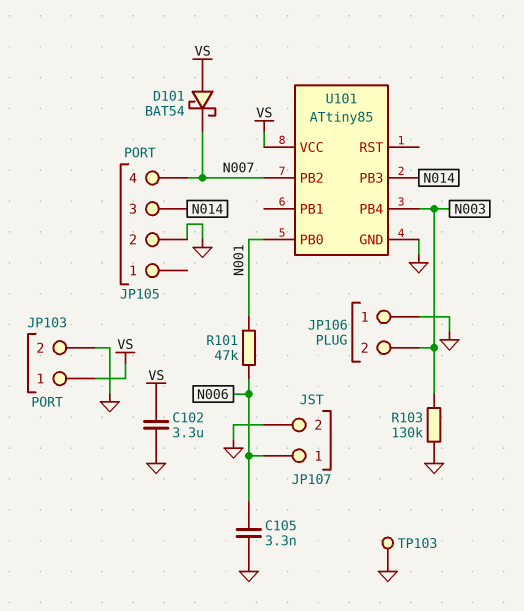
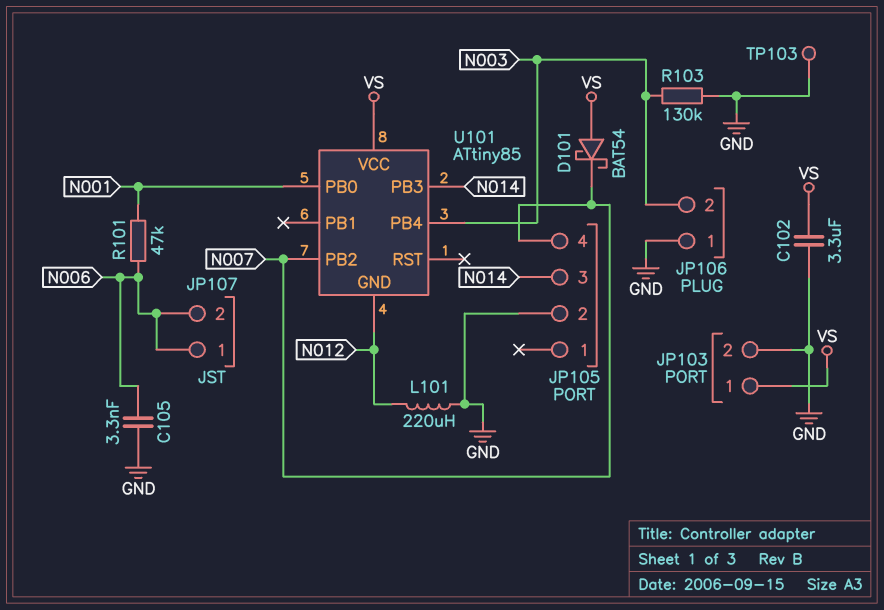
JP107 pin 2: GND -> N006
L101: none -> 220uH (GND, N012)
U101 pin GND: GND -> N012

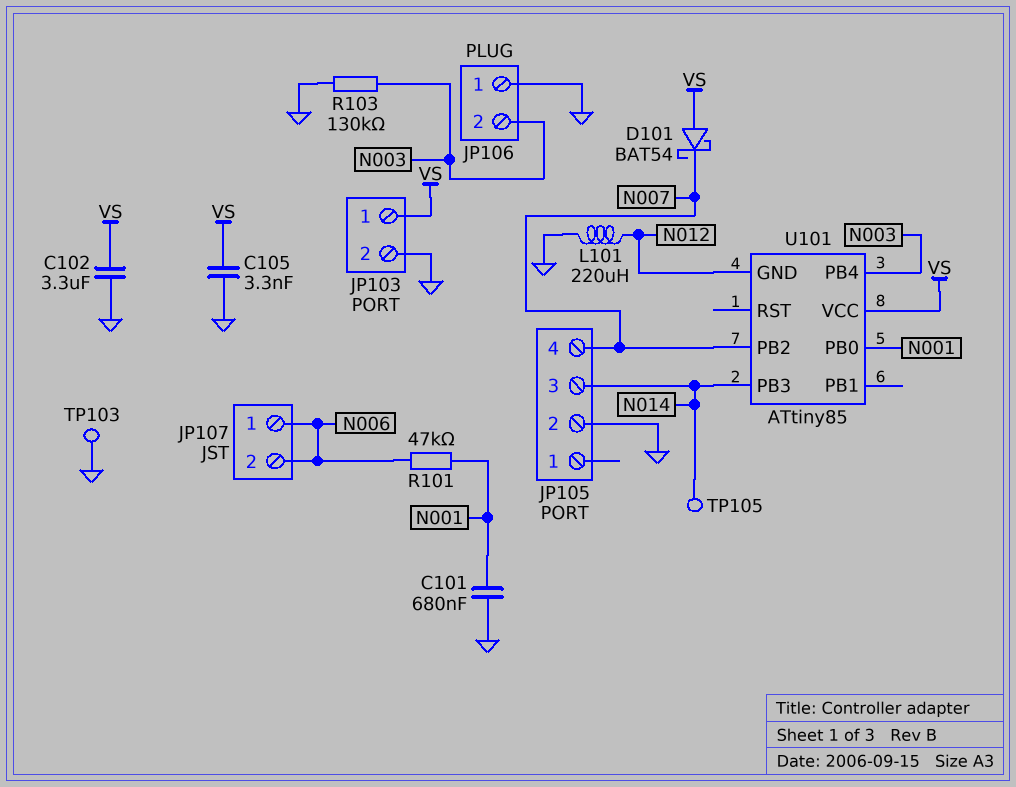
C101: none -> 680nF (GND, N001)
C105: 3.3nF (GND, N006) -> 3.3nF (GND, VS)
TP105: none -> test point (N014)

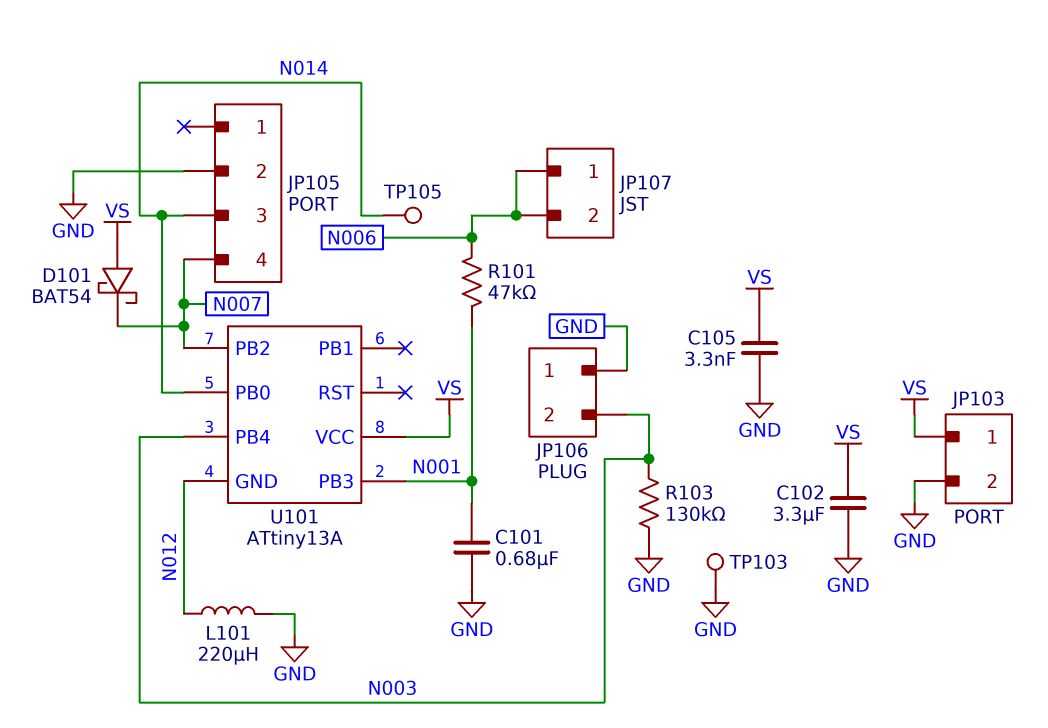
U101: ATtiny85 -> ATtiny13A
U101 pin PB0: N001 -> N014
U101 pin PB3: N014 -> N001

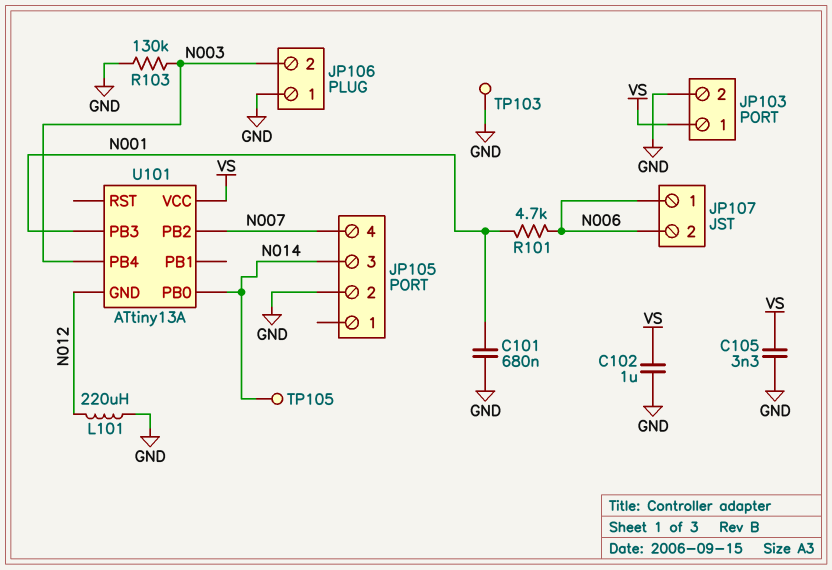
C102: 3.3uF (GND, VS) -> 1uF (GND, VS)
D101: schottky BAT54 (A VS, K N007) -> none
R101: 47k (N001, N006) -> 4.7k (N001, N006)

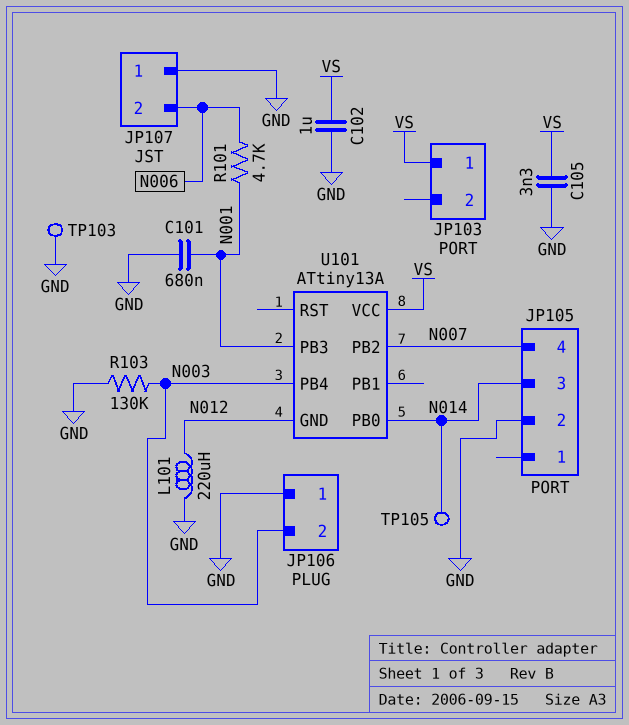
JP103 pin 2: GND -> none
JP107 pin 1: N006 -> GND

